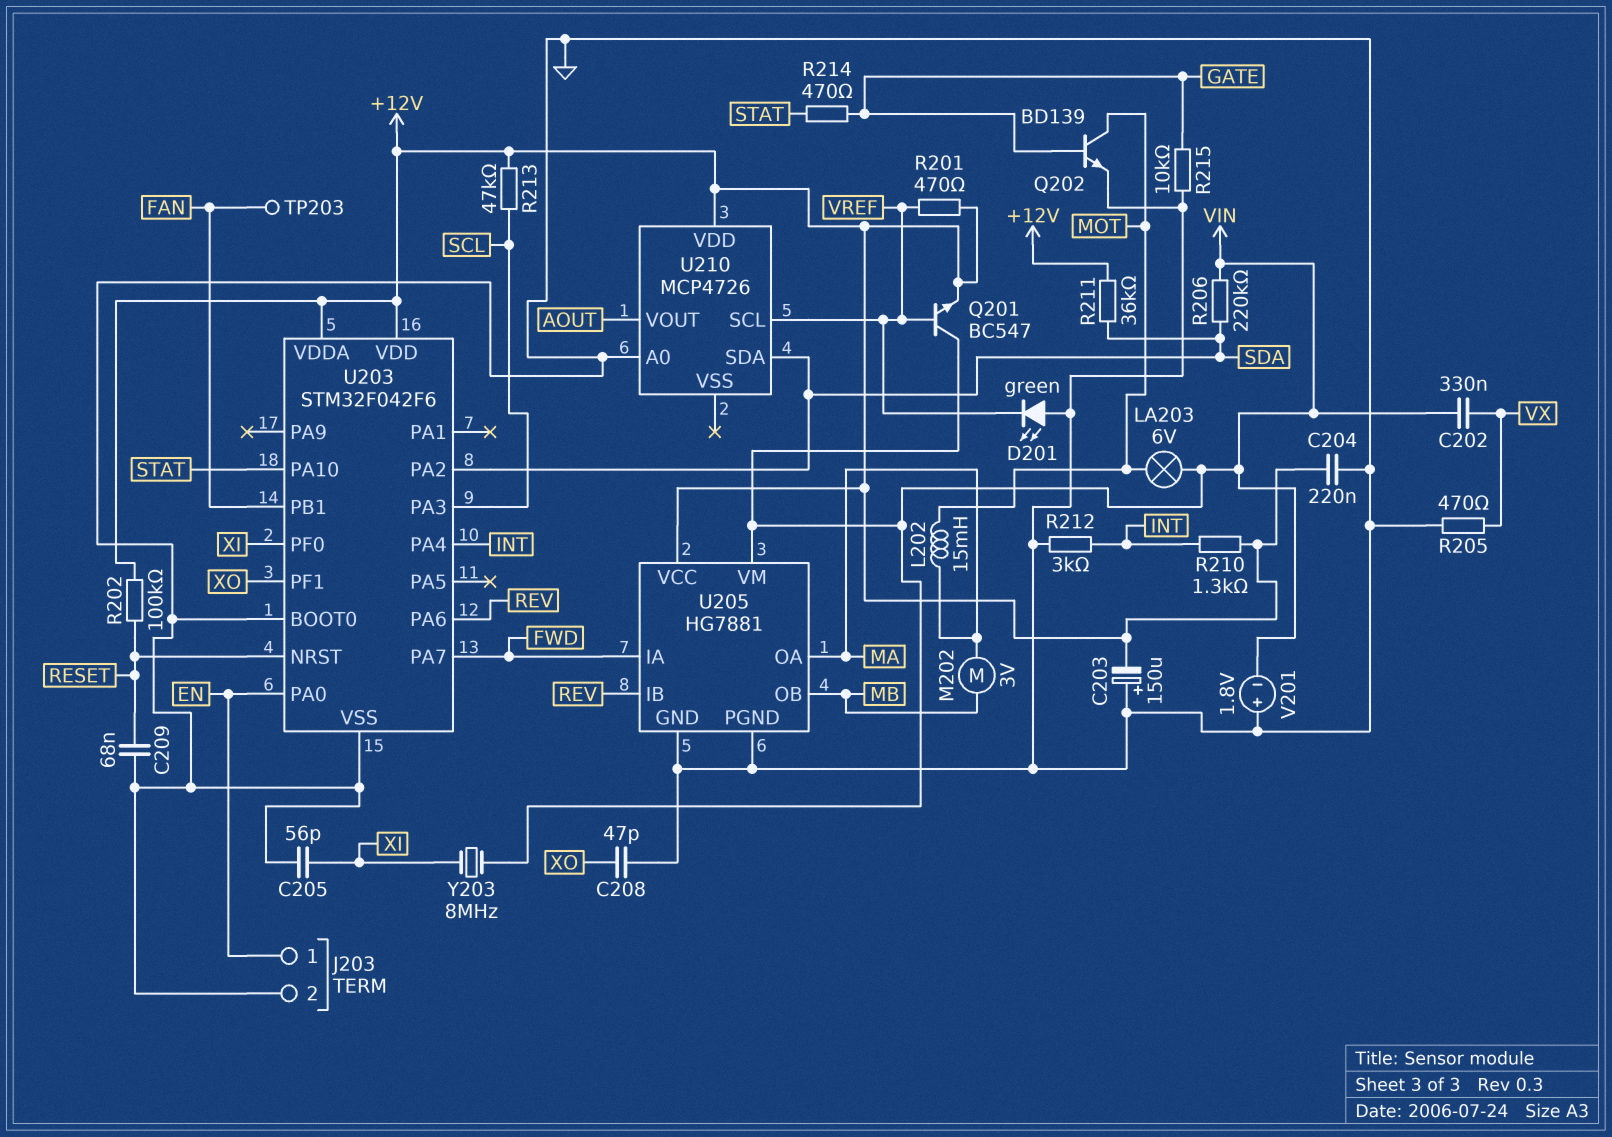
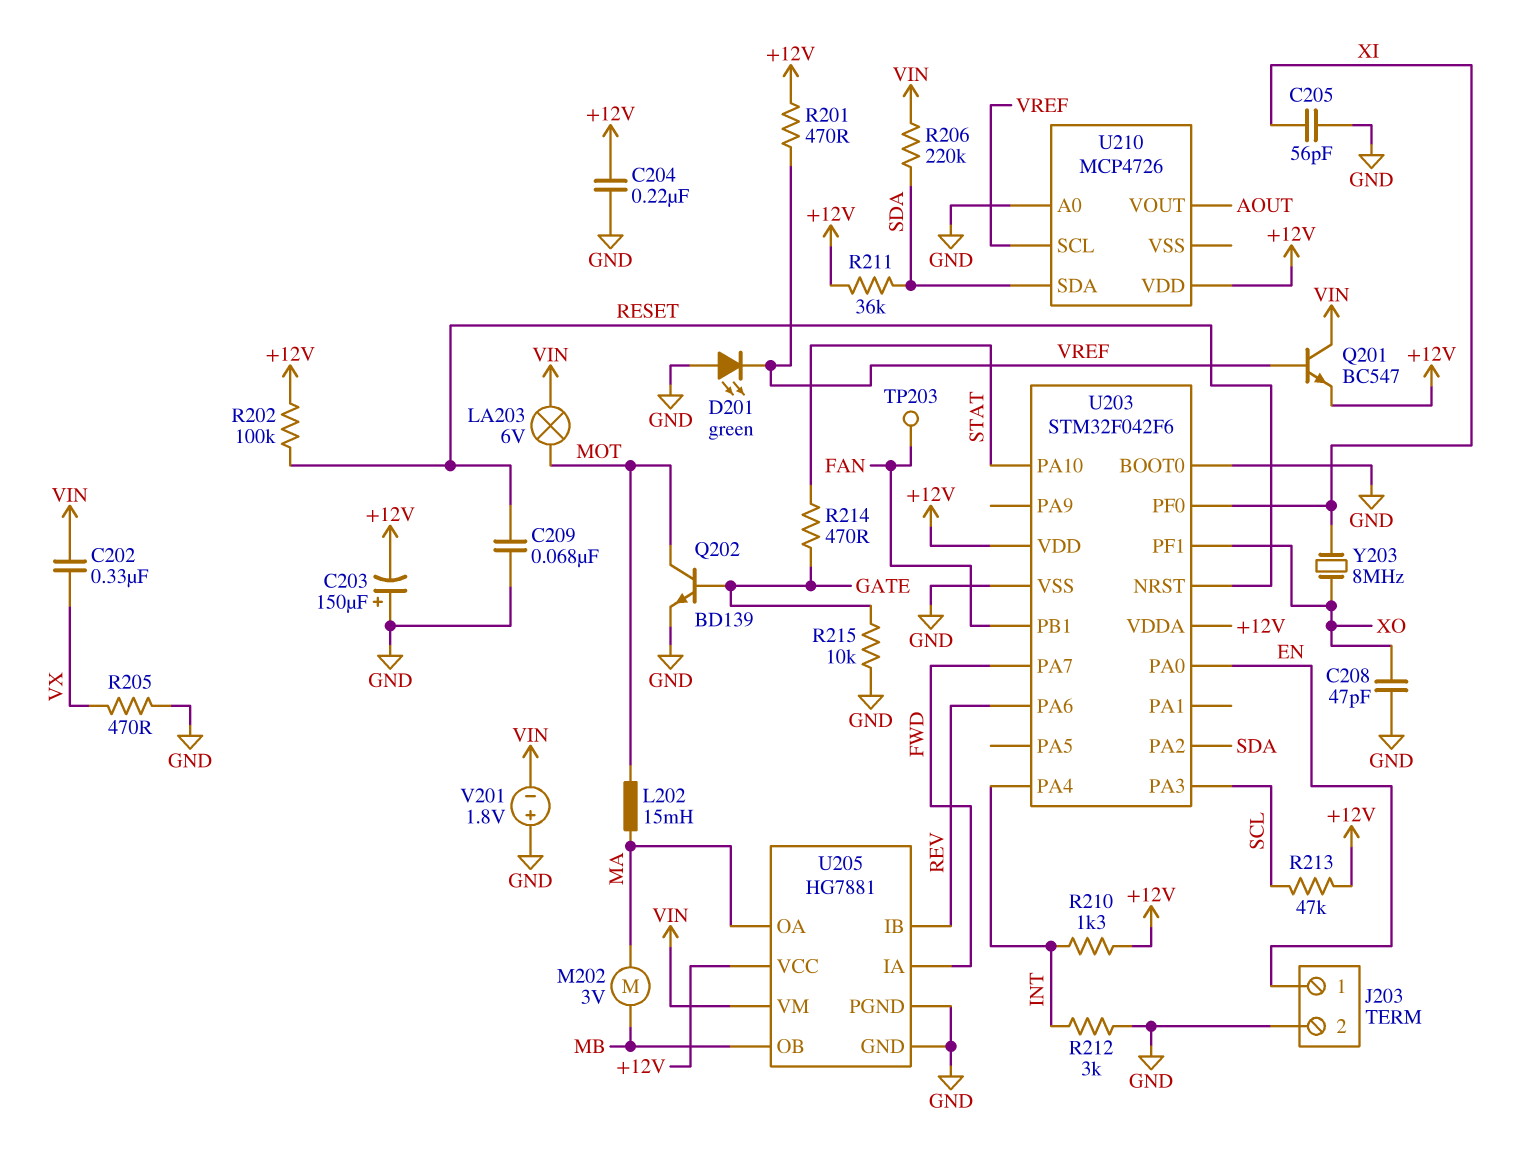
Y203: 8MHz (VIN, XI) -> 8MHz (XI, XO)

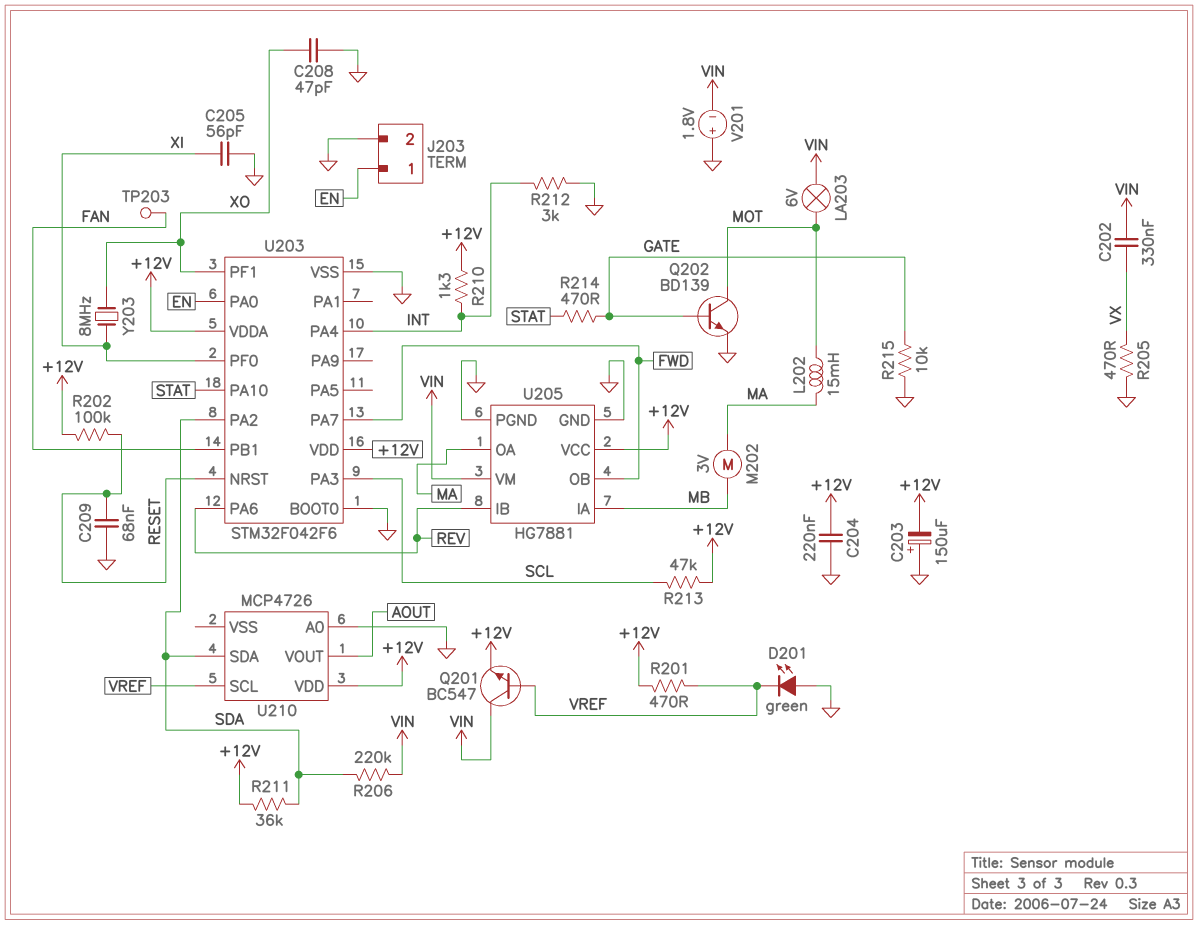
U205 pin IA: FWD -> MB
U205 pin OB: MB -> FWD

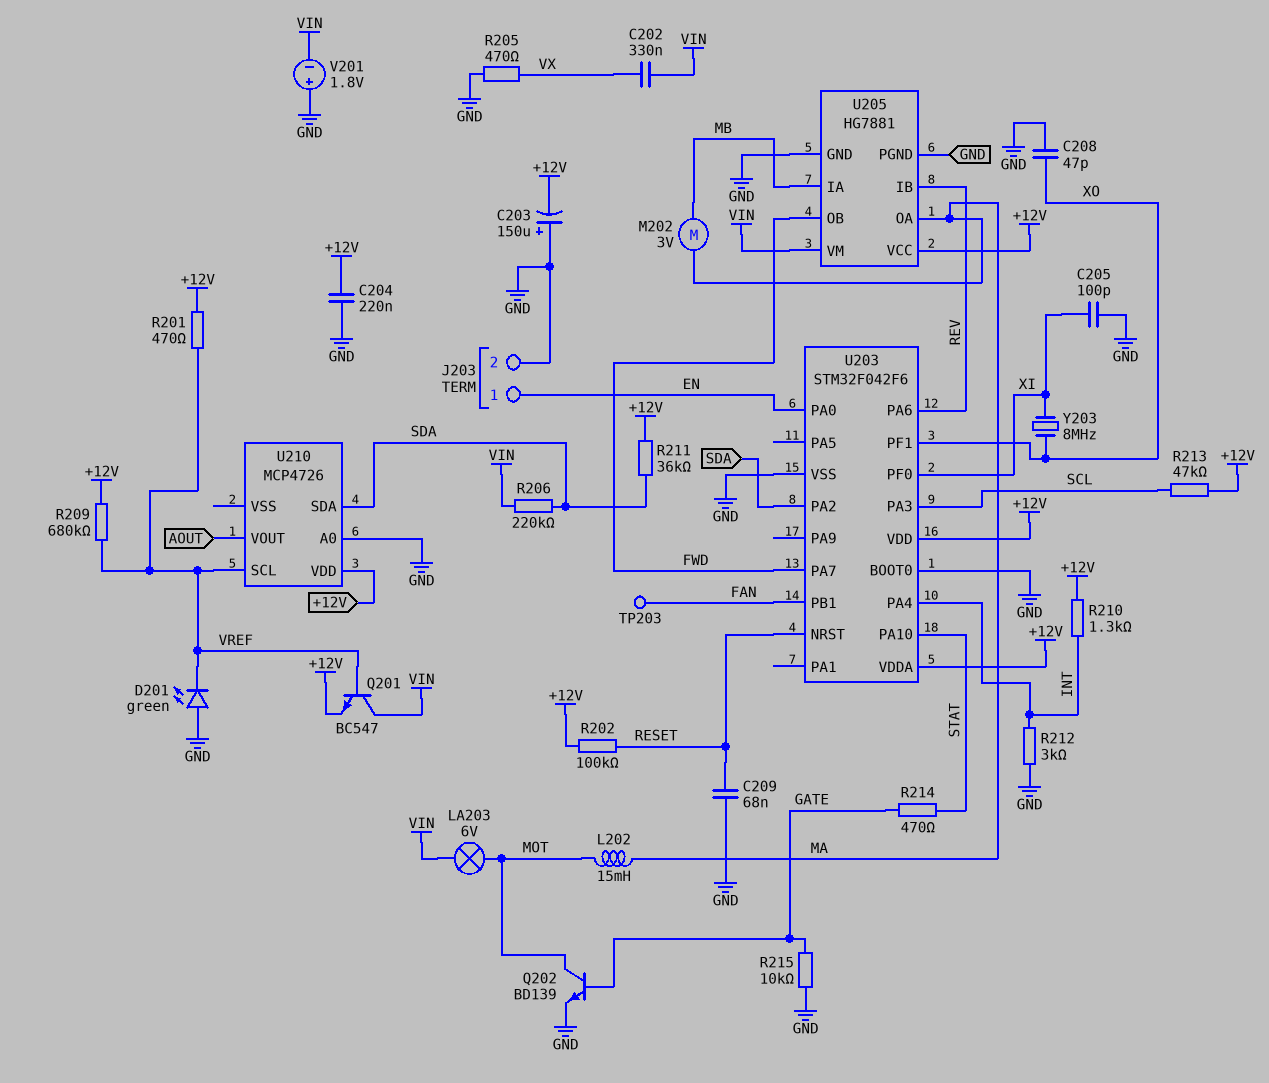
C205: 56pF (GND, XI) -> 100pF (GND, XI)
R209: none -> 680k (+12V, VREF)

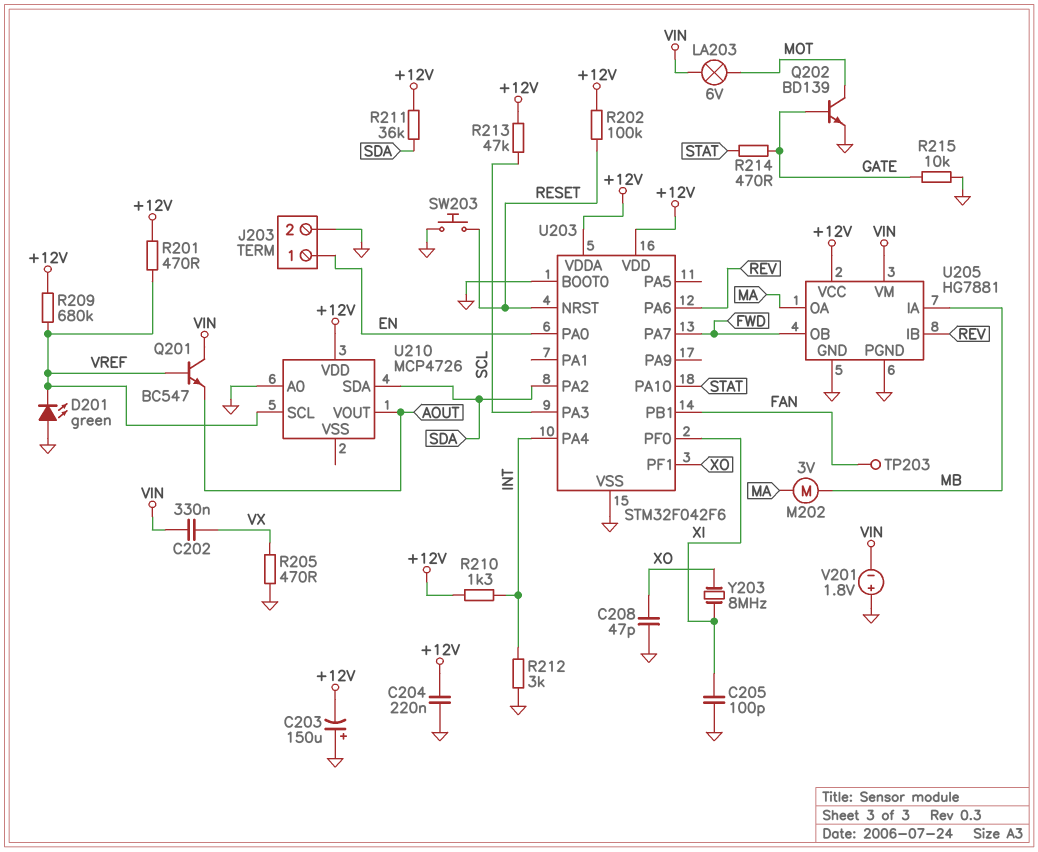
C209: 68nF (GND, RESET) -> none
L202: 15mH (MA, MOT) -> none
Q201: NPN BC547 (B VREF, C VIN, E +12V) -> NPN BC547 (B VREF, C VIN, E AOUT)
R206: 220k (SDA, VIN) -> none
SW203: none -> button (GND, RESET)

